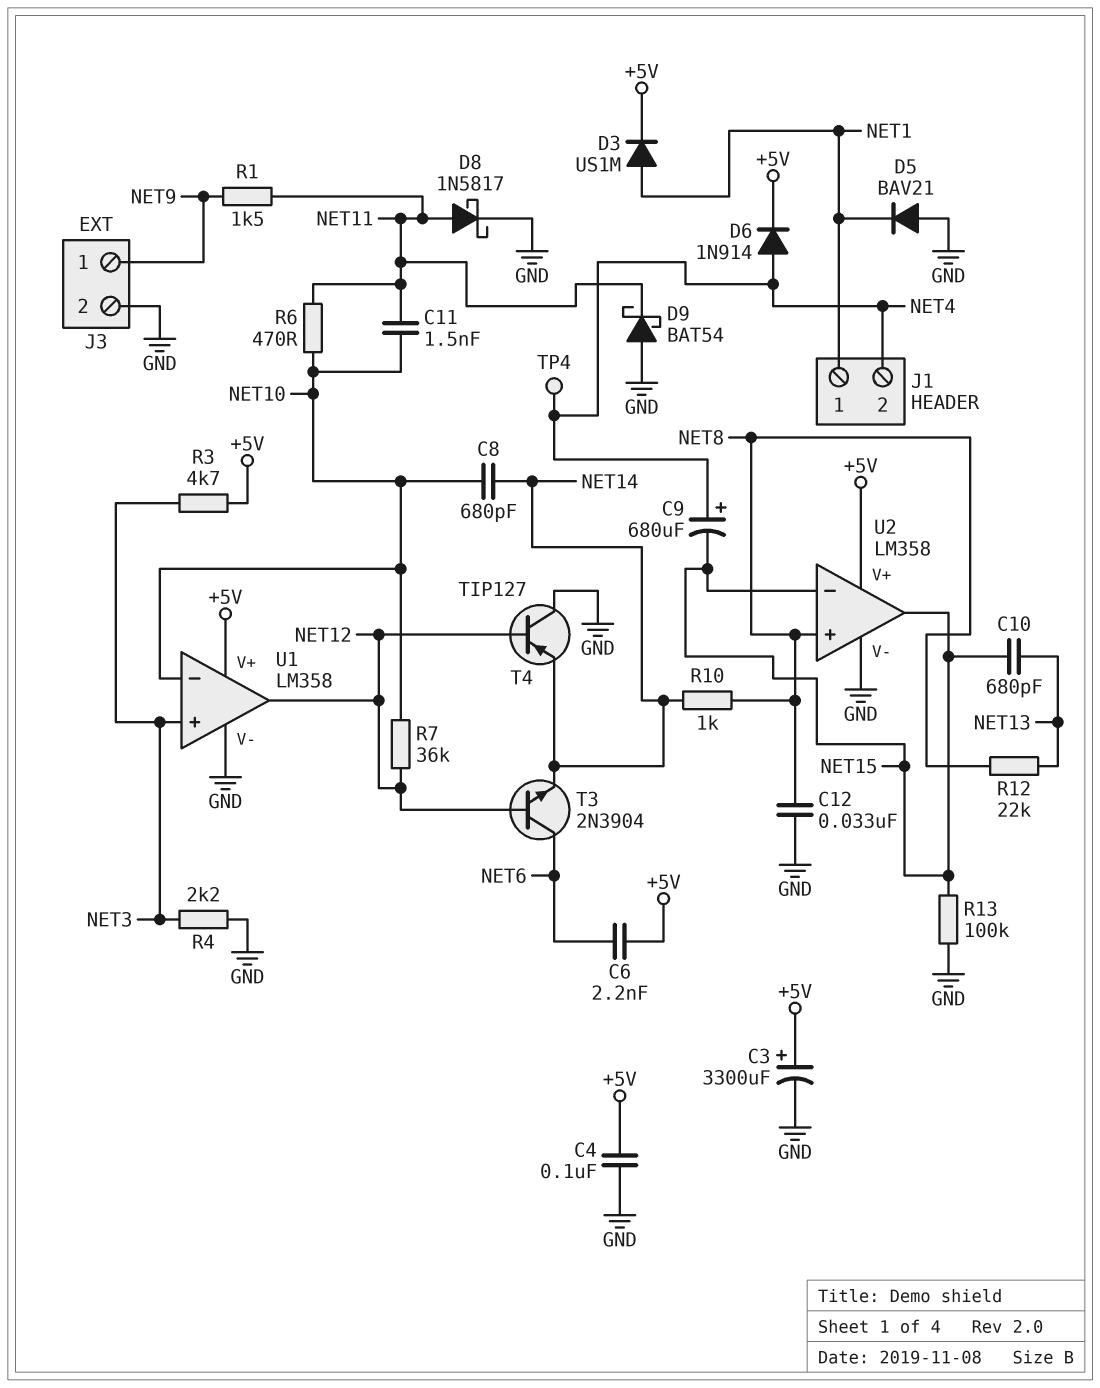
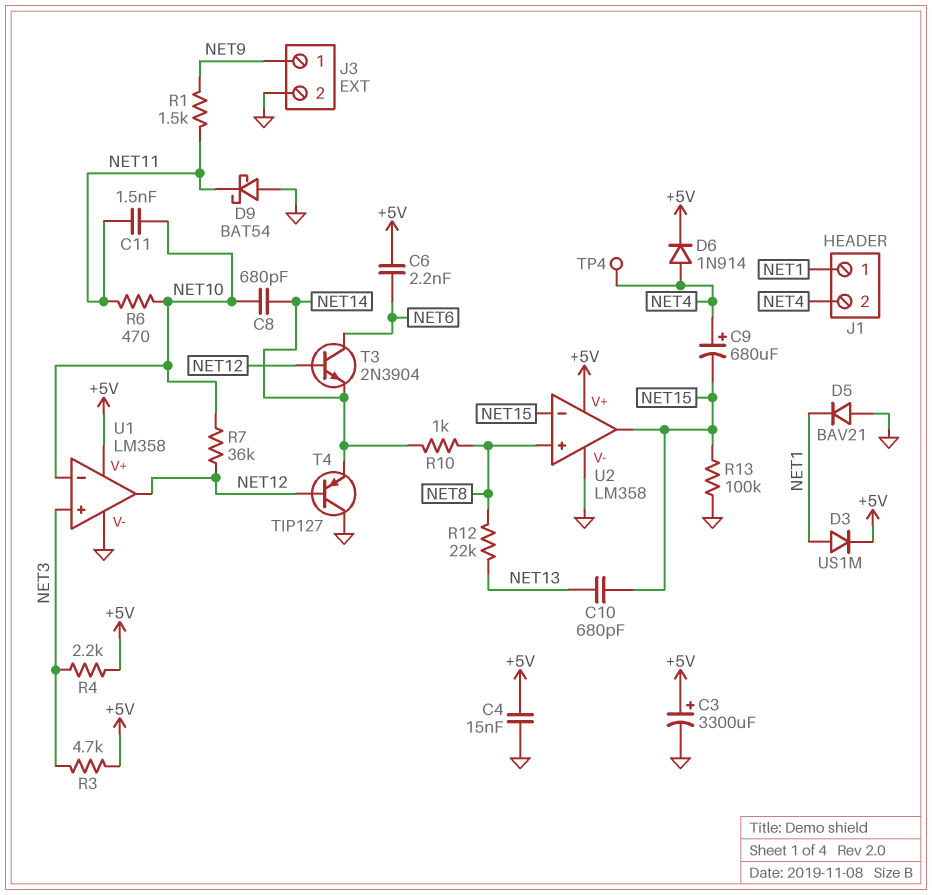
C4: 100nF (+5V, GND) -> 15nF (+5V, GND)
C12: 33nF (GND, NET8) -> none
D8: schottky 1N5817 (A NET11, K GND) -> none
R4: 2.2k (GND, NET3) -> 2.2k (+5V, NET3)

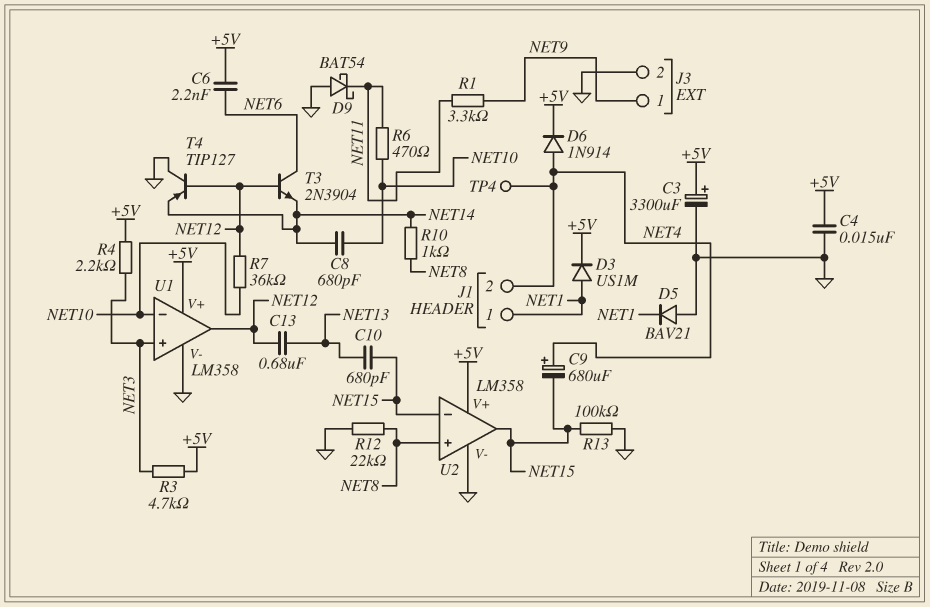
C11: 1.5nF (NET10, NET11) -> none
C13: none -> 680nF (NET12, NET13)
R1: 1.5k (NET9, NET11) -> 3.3k (NET9, NET11)
R12: 22k (NET8, NET13) -> 22k (GND, NET8)

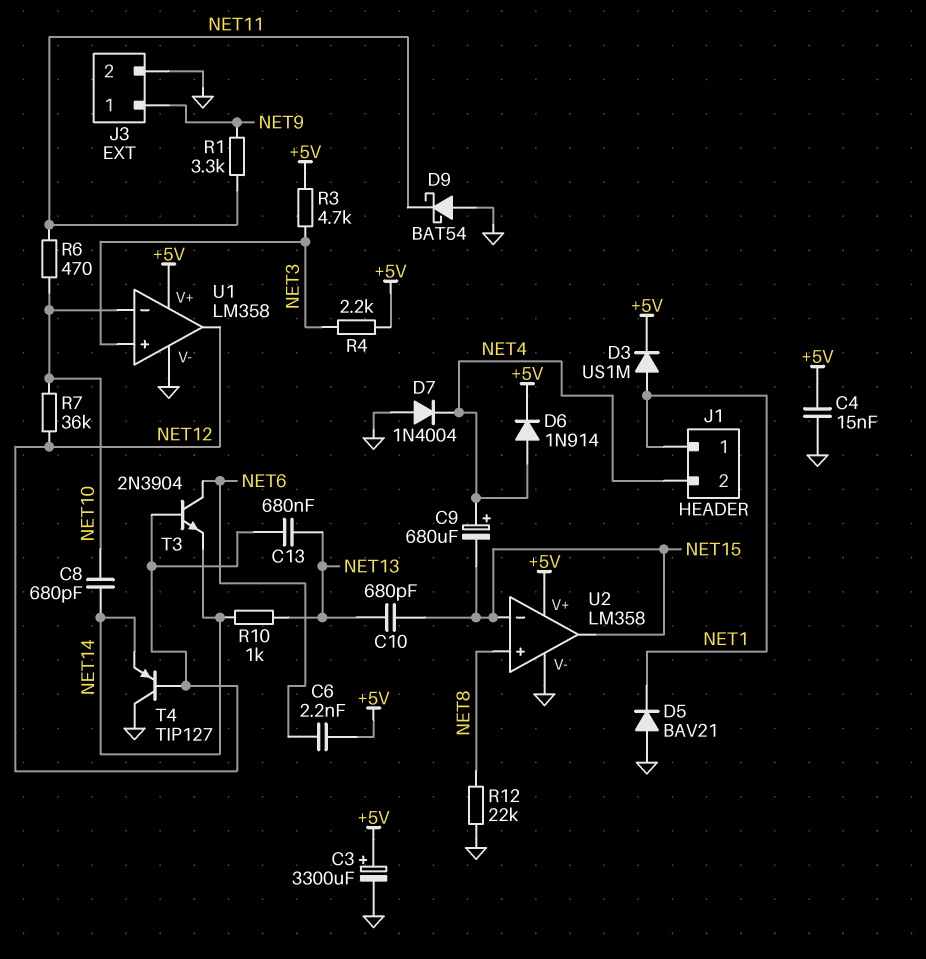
D7: none -> diode 1N4004 (A GND, K NET4)
R10: 1k (NET8, NET14) -> 1k (NET13, NET14)
R13: 100k (GND, NET15) -> none
TP4: test point (NET4) -> none

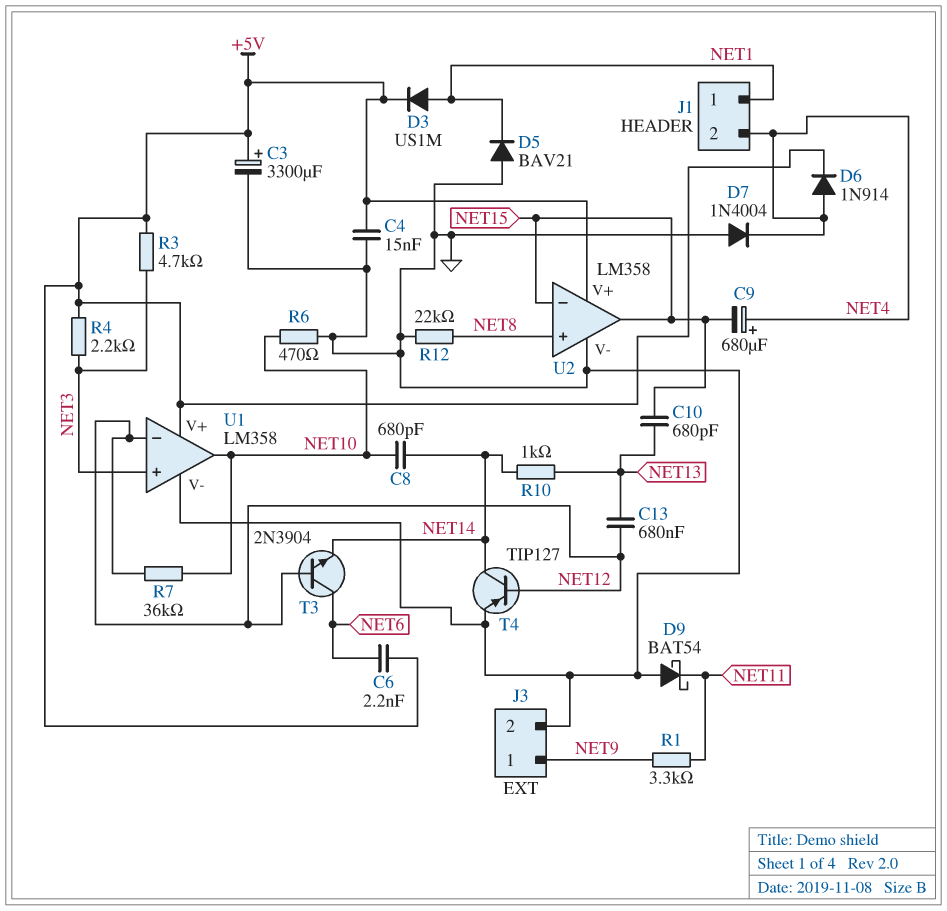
R6: 470 (NET10, NET11) -> 470 (GND, NET10)
T4: PNP TIP127 (B NET12, C GND, E NET14) -> PNP TIP127 (B NET12, C NET14, E GND)
U1 pin in-: NET10 -> NET12
U1 pin out: NET12 -> NET10

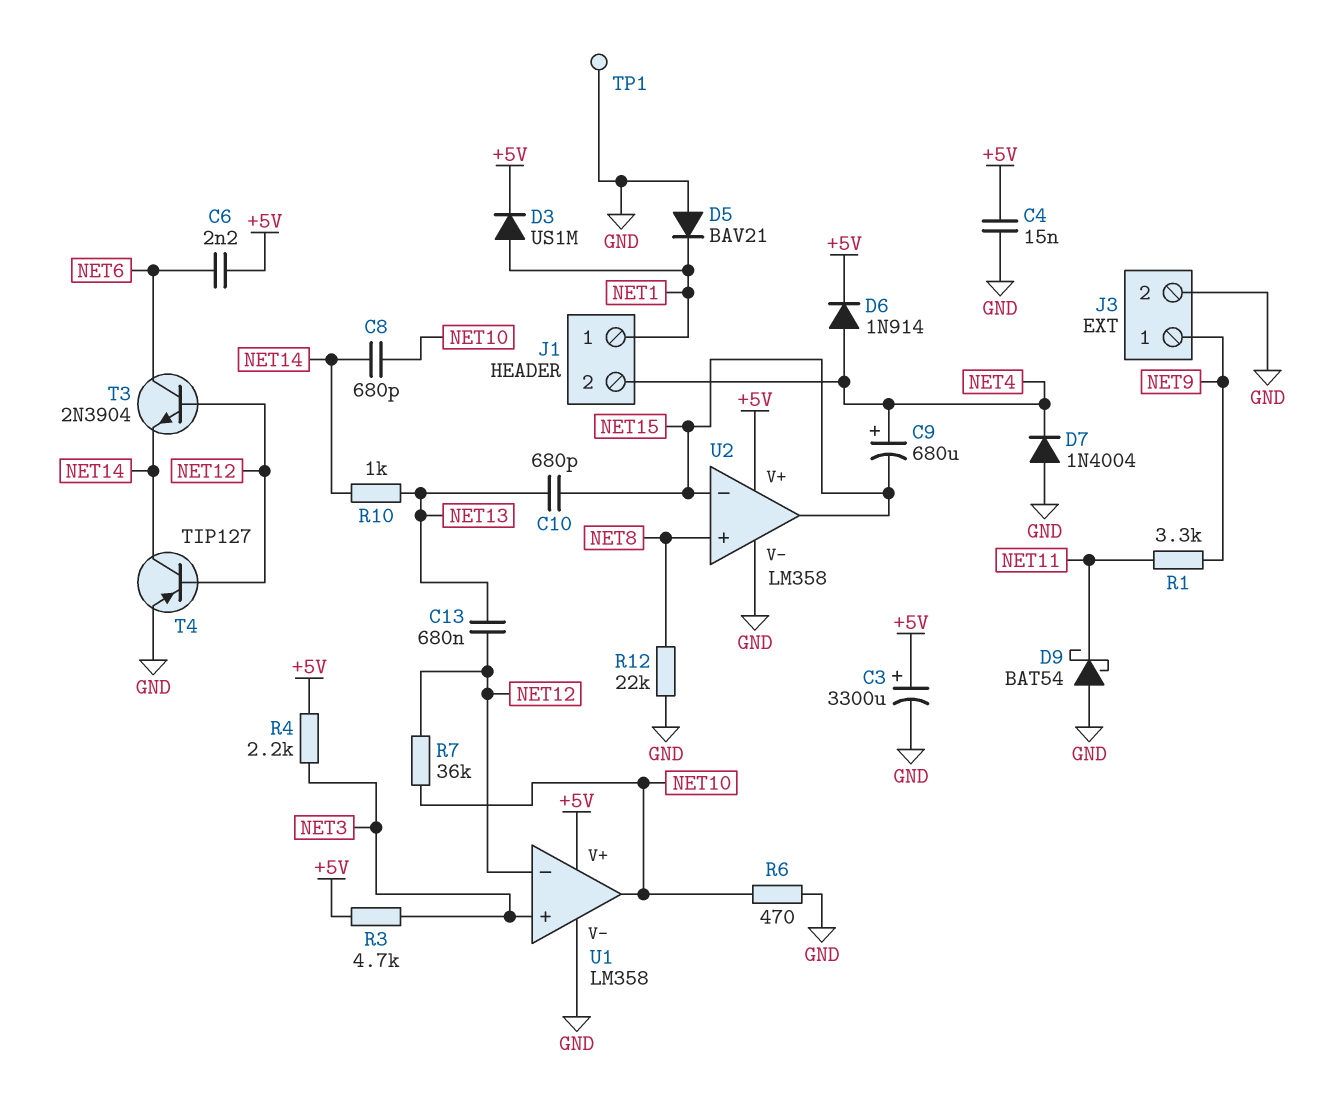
TP1: none -> test point (GND)

